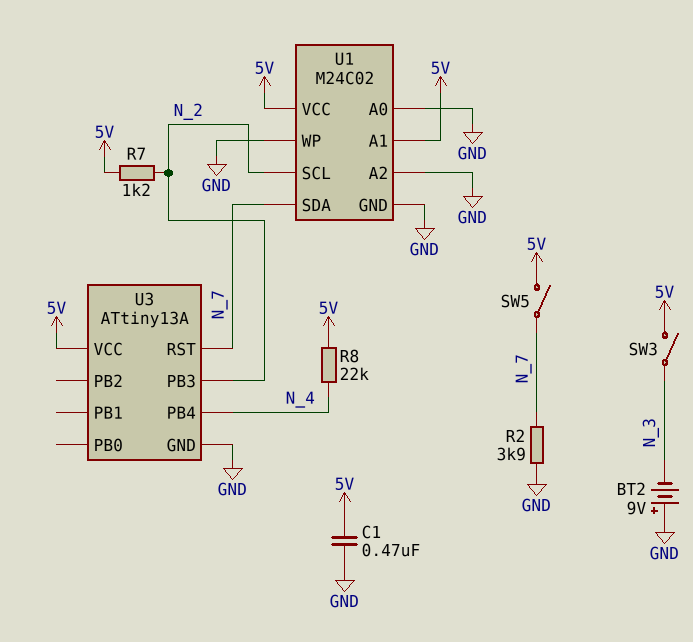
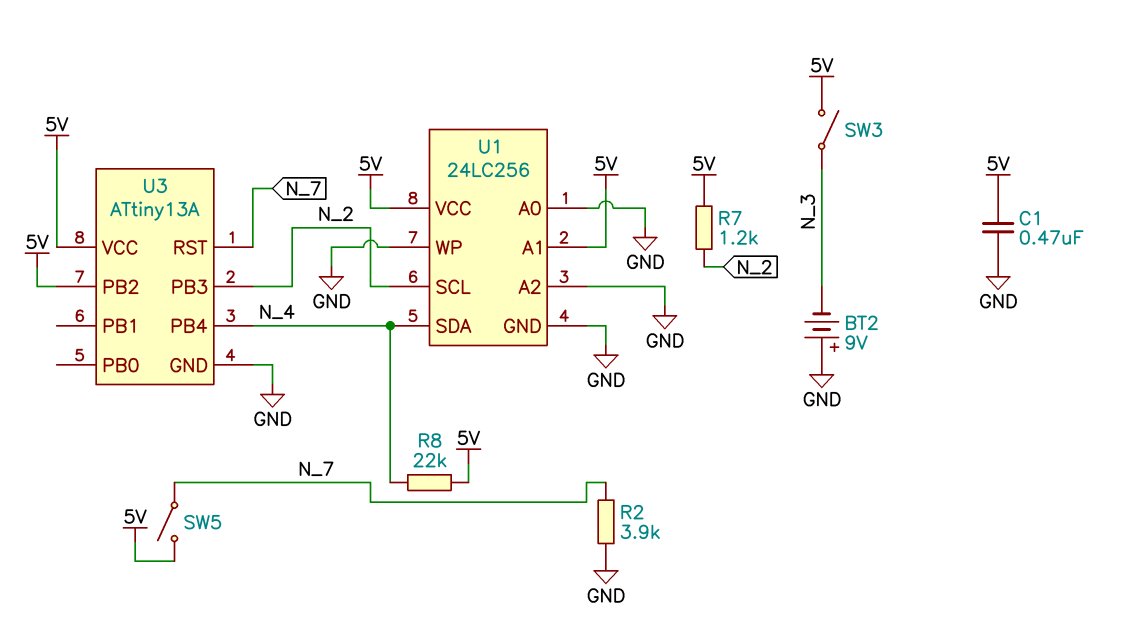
U1: M24C02 -> 24LC256
U1 pin SDA: N_7 -> N_4
U3 pin PB2: none -> 5V

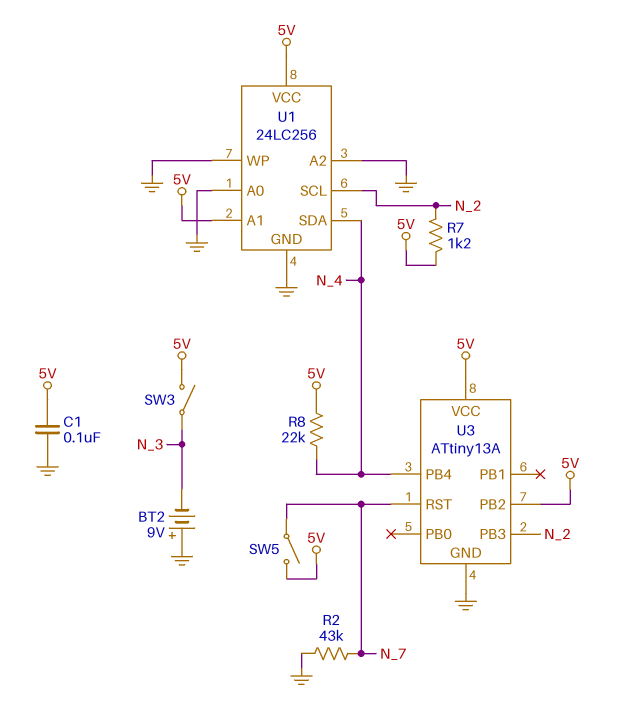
C1: 470nF (5V, GND) -> 100nF (5V, GND)
R2: 3.9k (GND, N_7) -> 43k (GND, N_7)

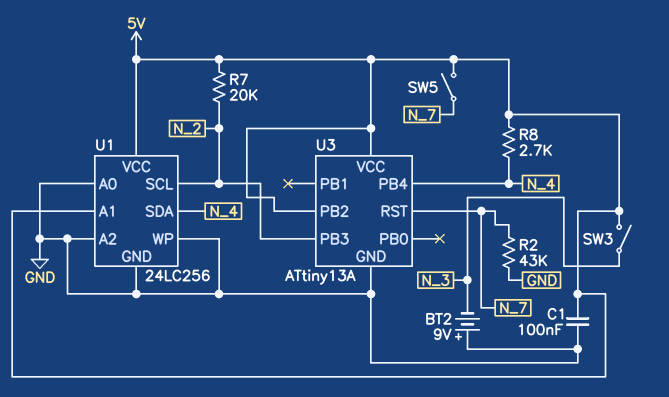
R7: 1.2k (5V, N_2) -> 20k (5V, N_2)
R8: 22k (5V, N_4) -> 2.7k (5V, N_4)

